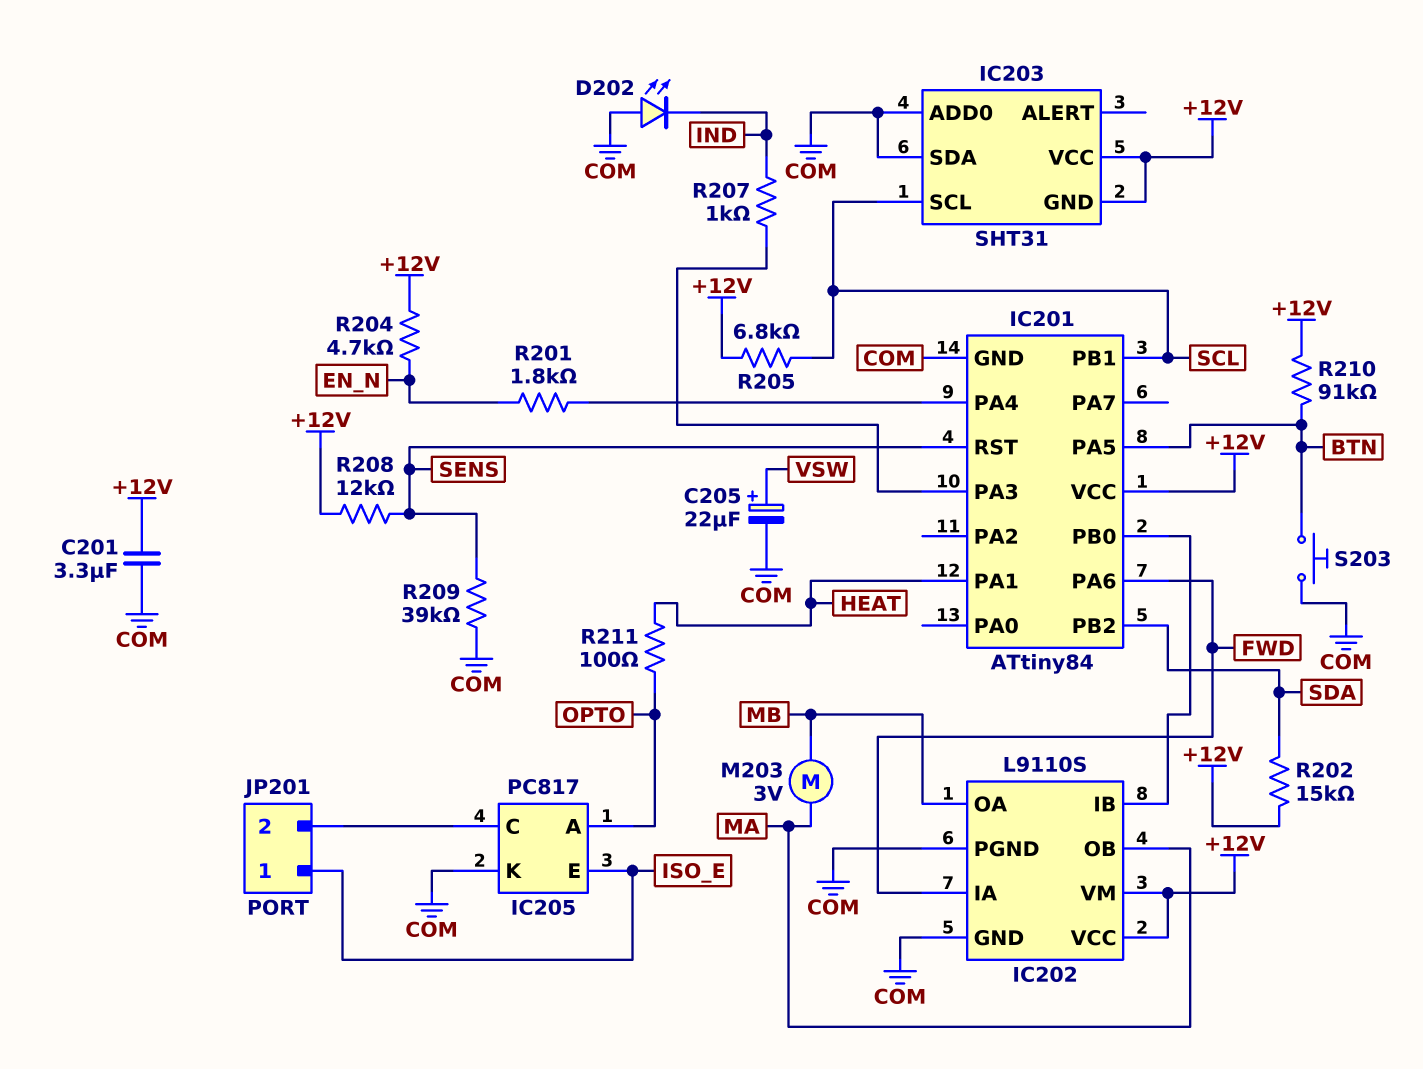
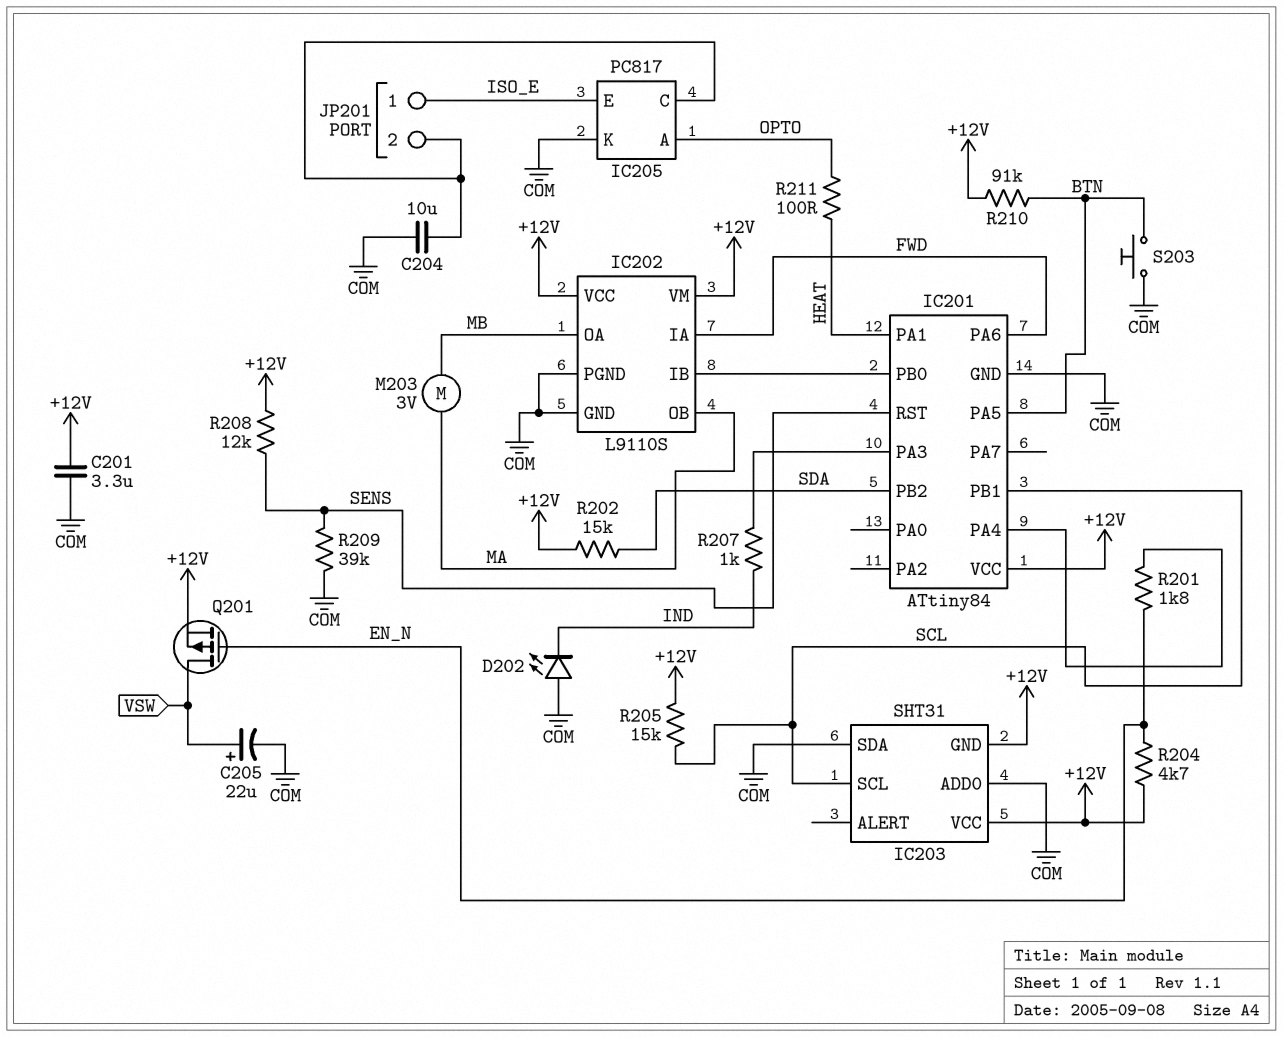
C204: none -> 10uF (COM, IC205/C)
Q201: none -> PMOS (G EN_N, D VSW, S +12V)
R205: 6.8k (+12V, SCL) -> 15k (+12V, SCL)

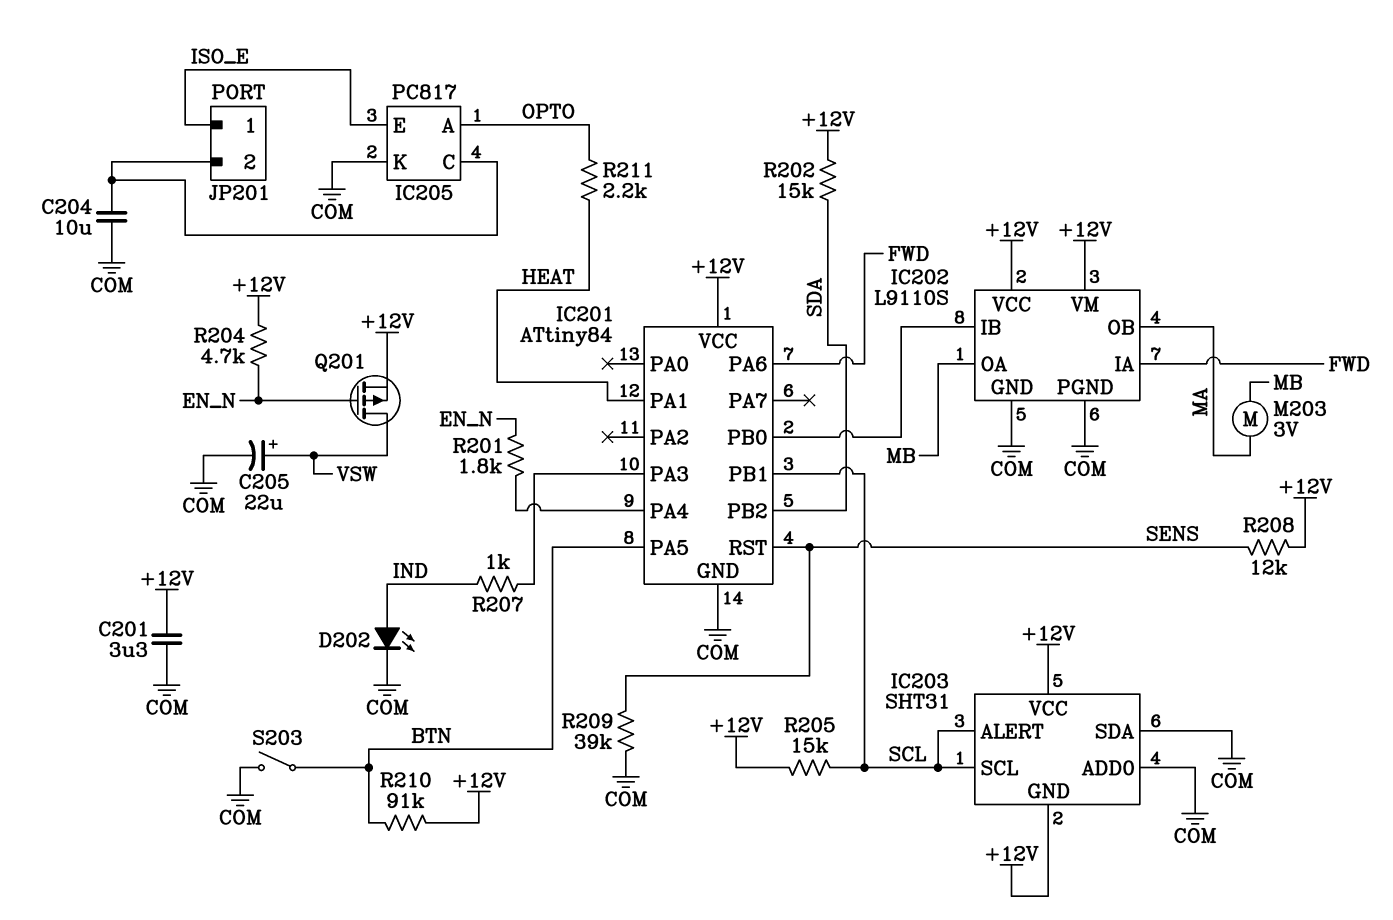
D202: LED (A COM, K IND) -> LED (A IND, K COM)
IC203 pin ALERT: none -> SCL
R211: 100 (HEAT, OPTO) -> 2.2k (HEAT, OPTO)
S203: button (BTN, COM) -> switch (BTN, COM)

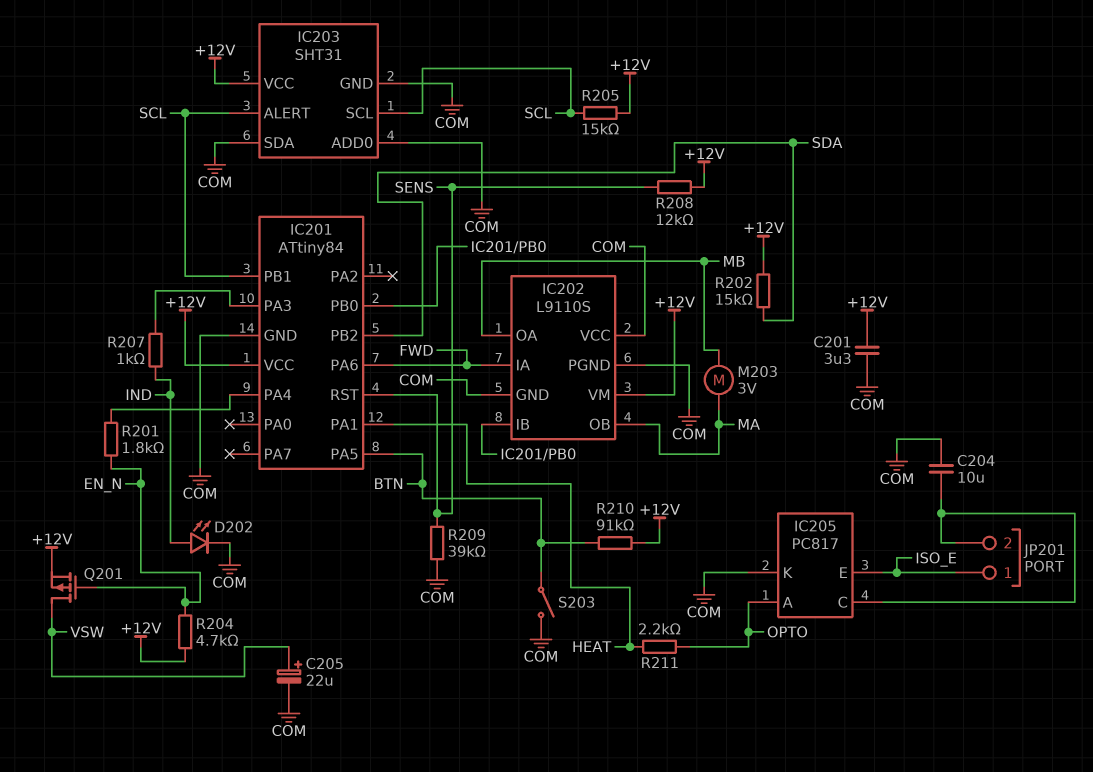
IC202 pin VCC: +12V -> COM
IC203 pin GND: +12V -> COM

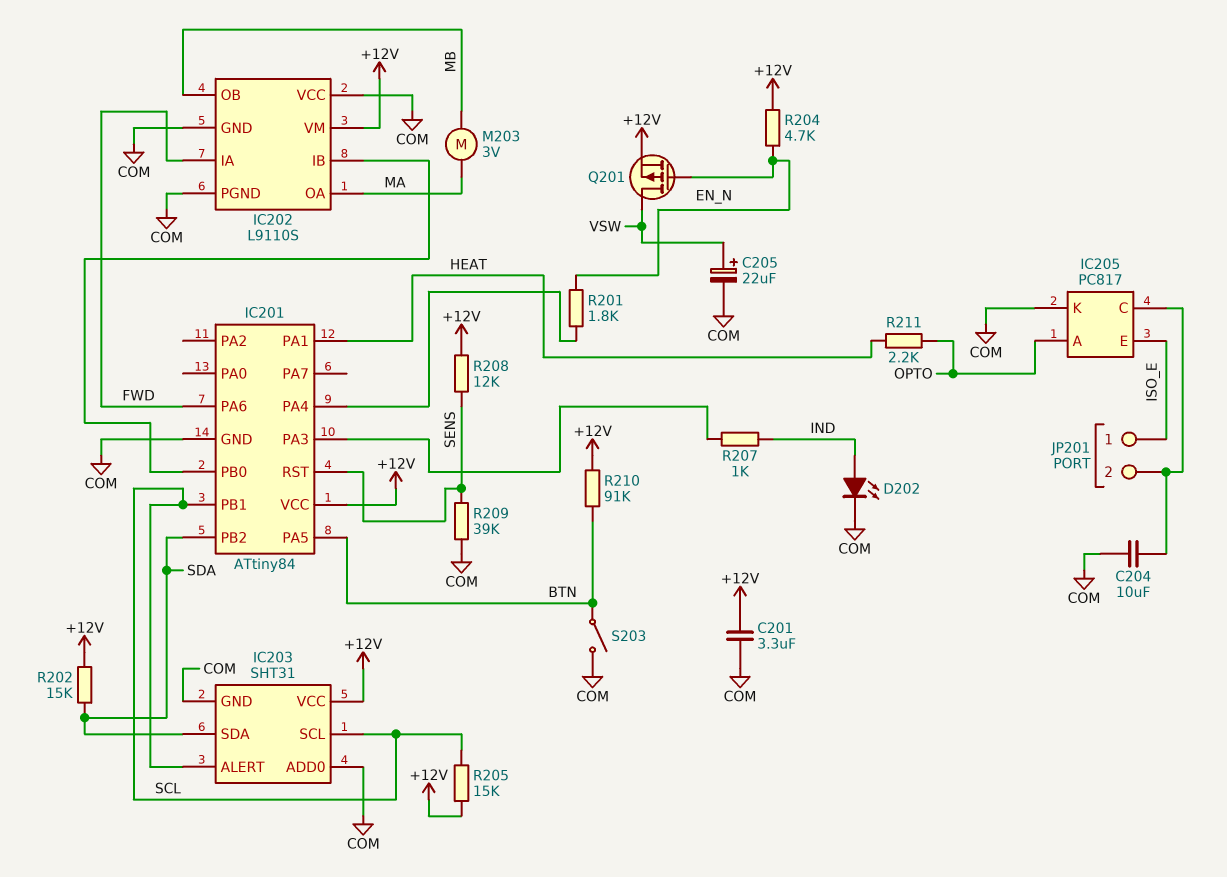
IC202 pin OA: MB -> MA
IC202 pin OB: MA -> MB
IC203 pin SDA: COM -> SDA

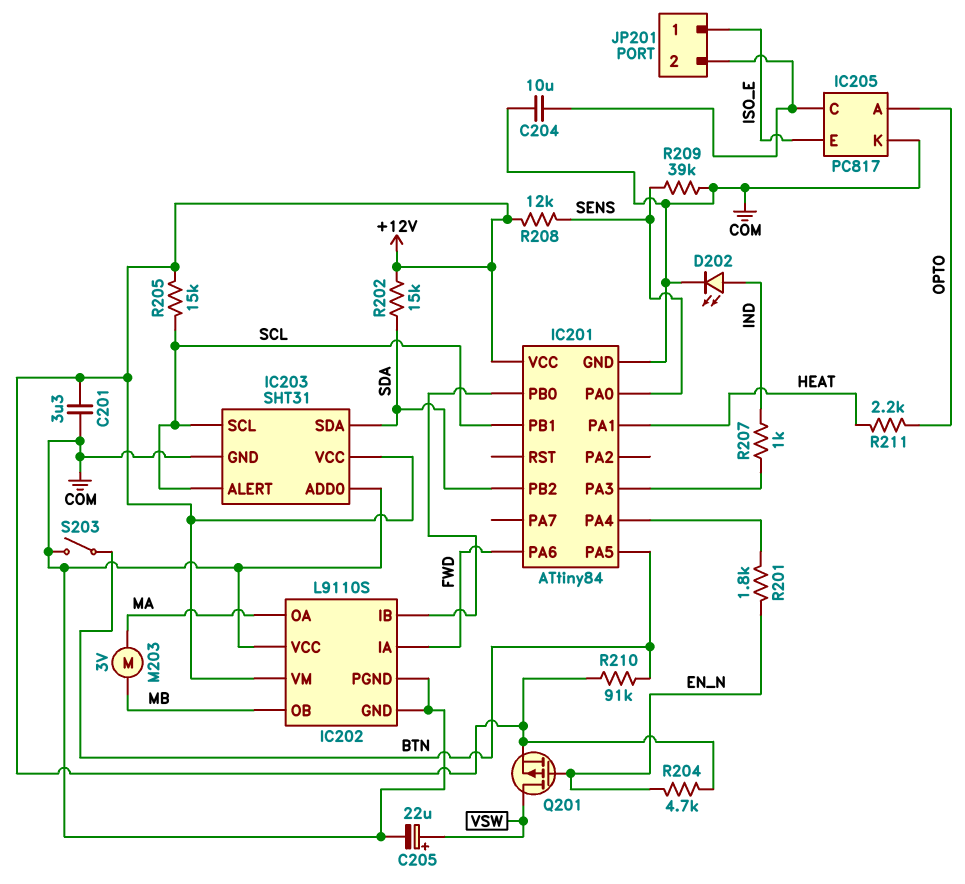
IC201 pin PA0: none -> SENS
IC201 pin RST: SENS -> none

